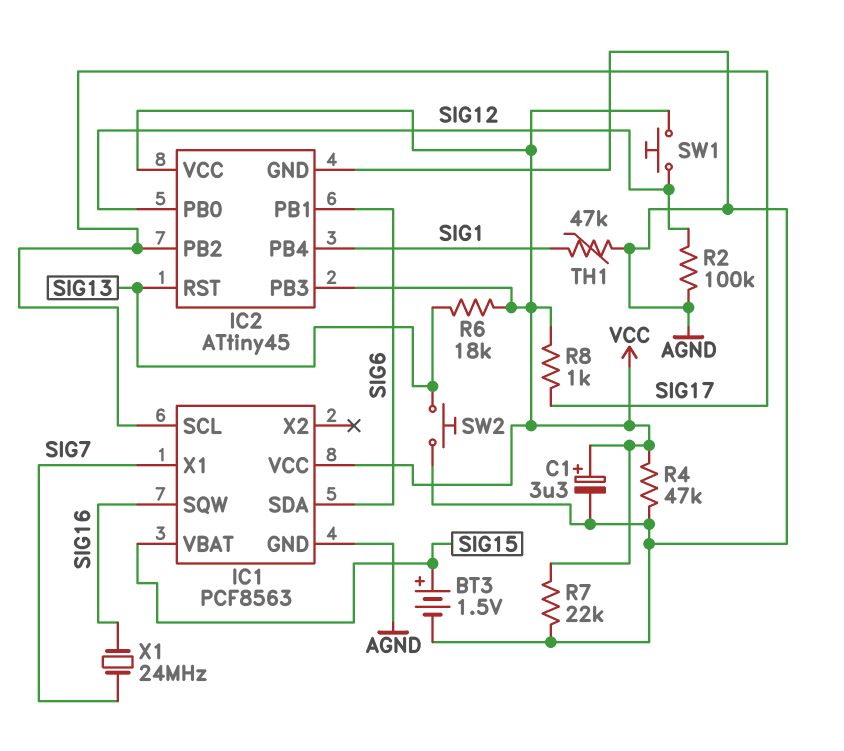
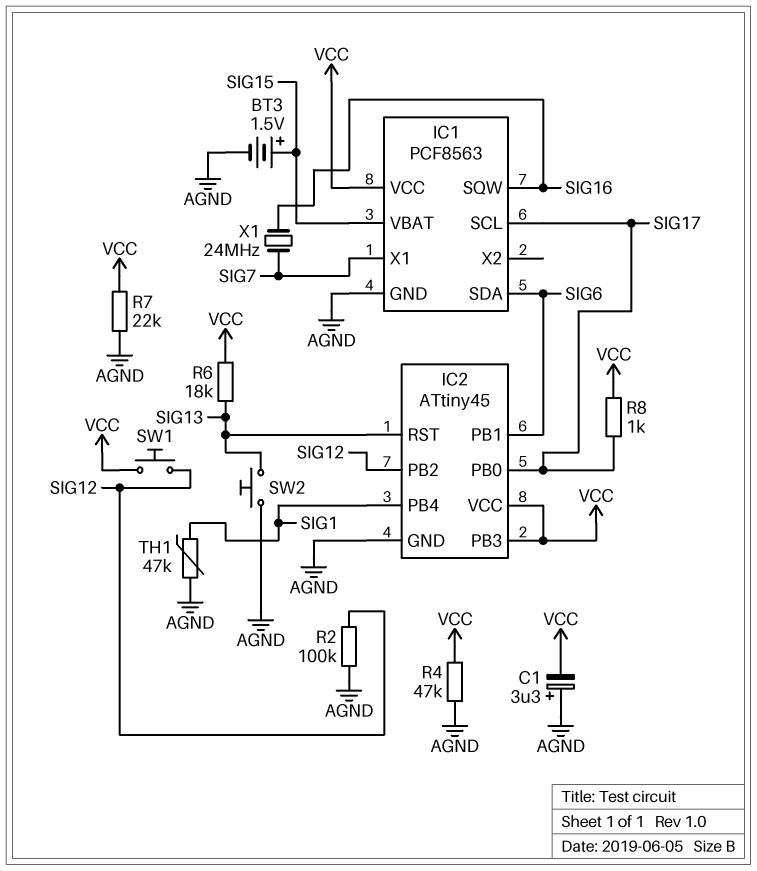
C1: 3.3uF (plus VCC, minus AGND) -> 3.3uF (plus AGND, minus VCC)
IC2 pin PB0: SIG12 -> SIG17
IC2 pin PB2: SIG17 -> SIG12

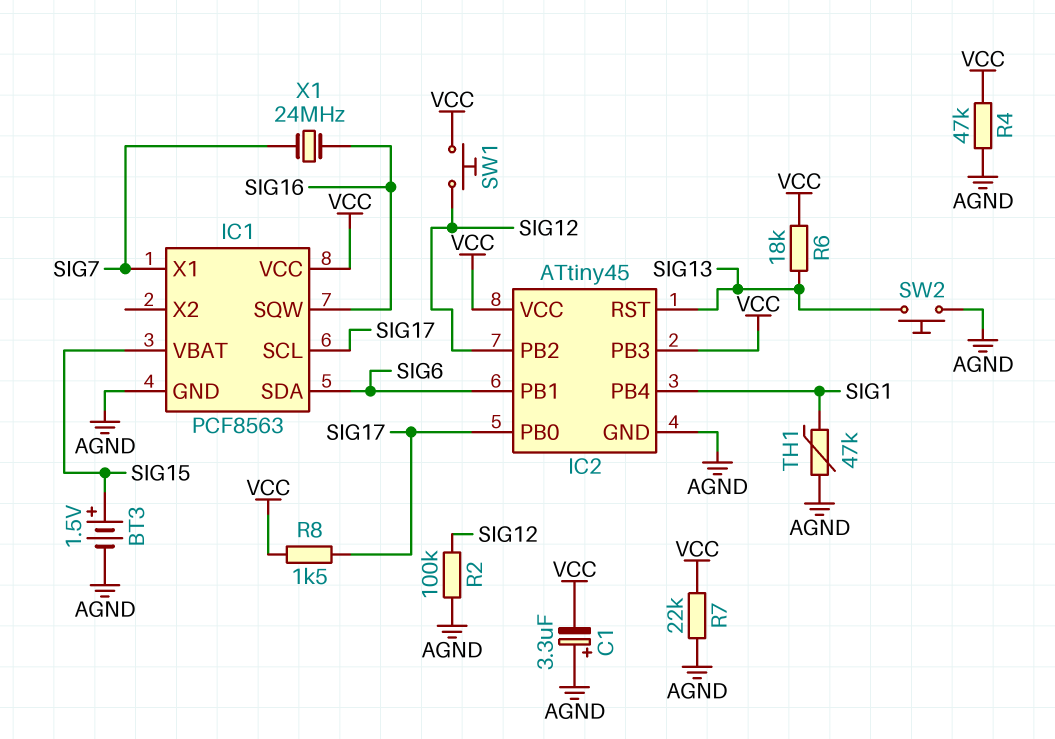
R8: 1k (SIG17, VCC) -> 1.5k (SIG17, VCC)

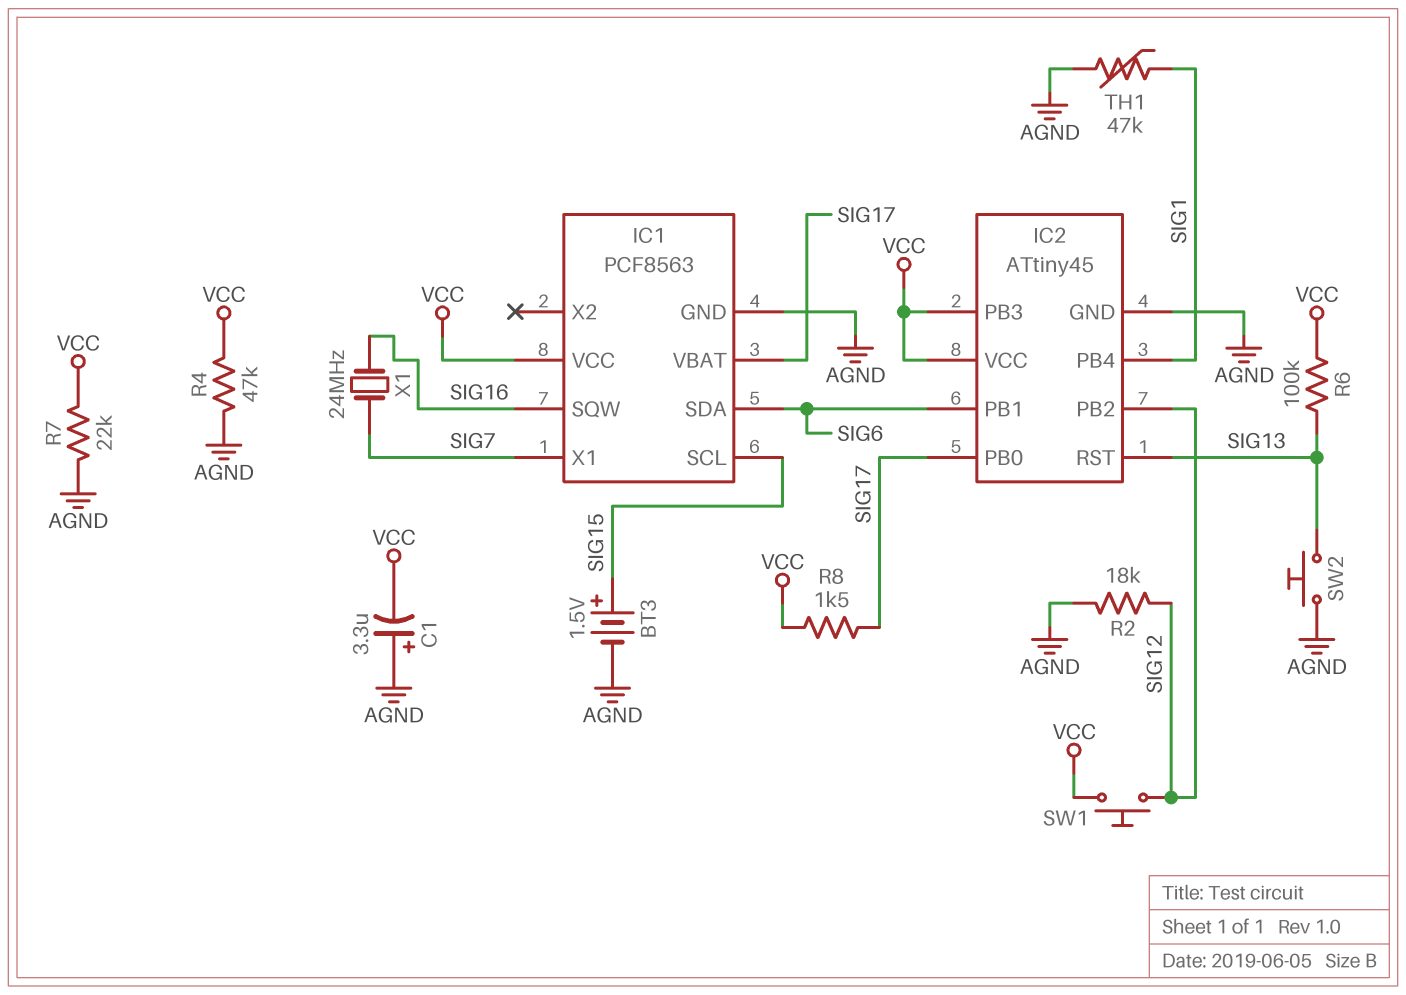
IC1 pin SCL: SIG17 -> SIG15
IC1 pin VBAT: SIG15 -> SIG17
R2: 100k (AGND, SIG12) -> 18k (AGND, SIG12)
R6: 18k (SIG13, VCC) -> 100k (SIG13, VCC)

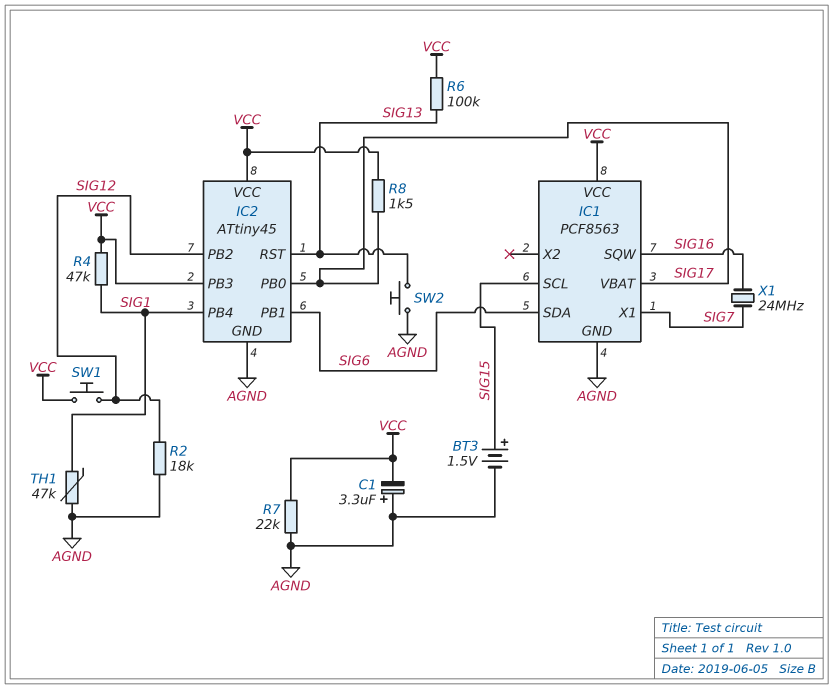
R4: 47k (AGND, VCC) -> 47k (SIG1, VCC)

